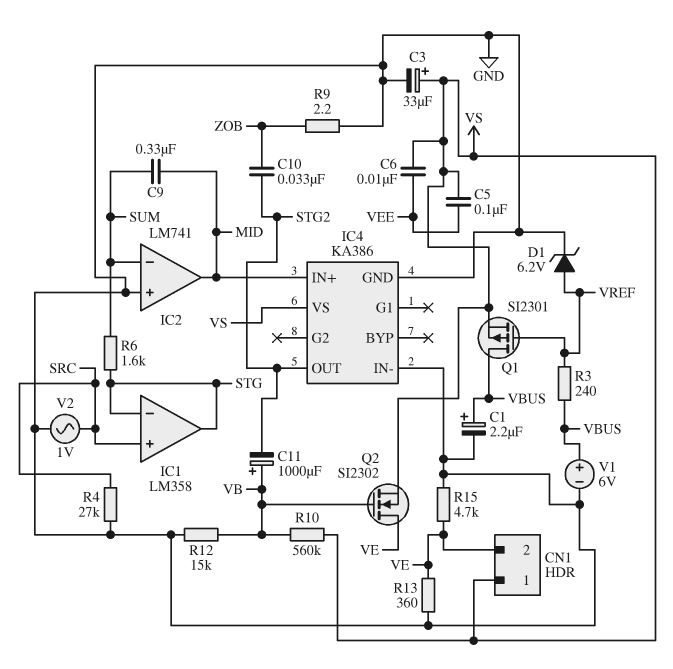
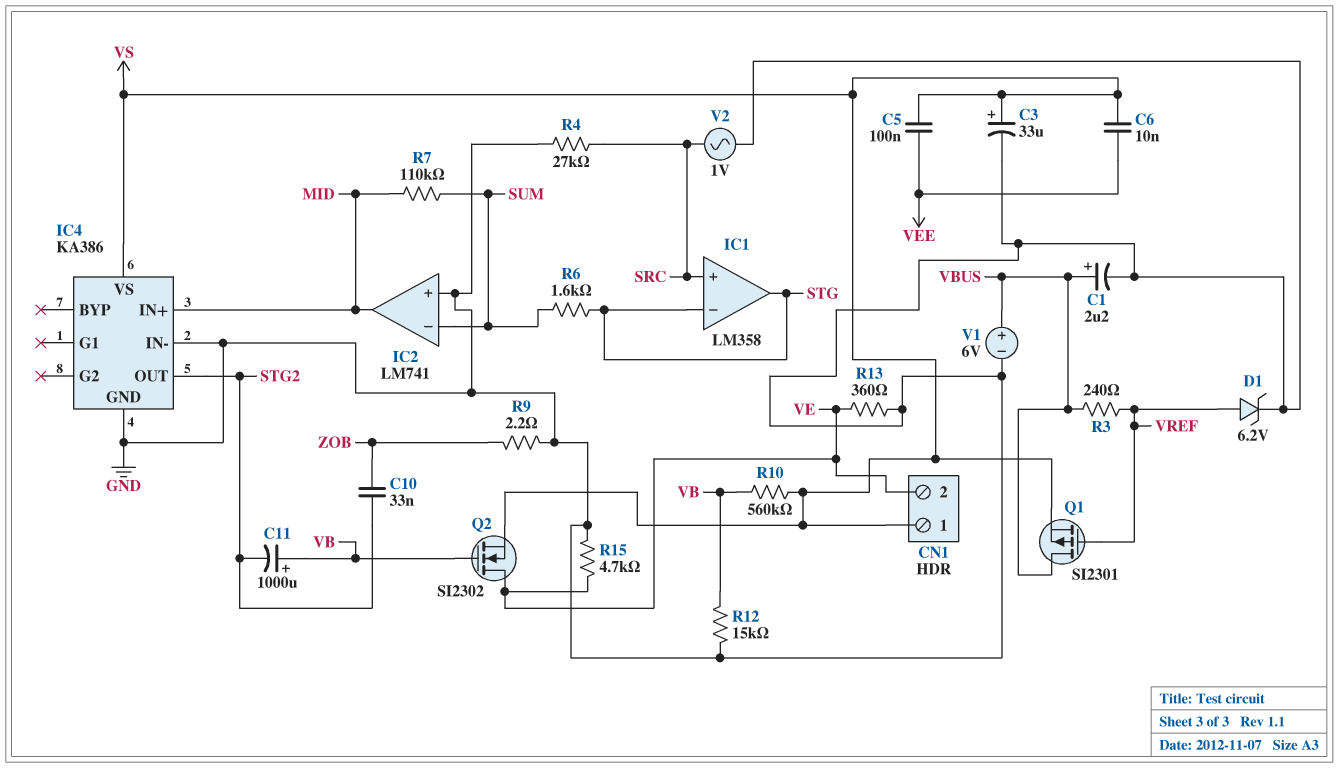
C9: 330nF (MID, SUM) -> none
R7: none -> 110k (MID, SUM)

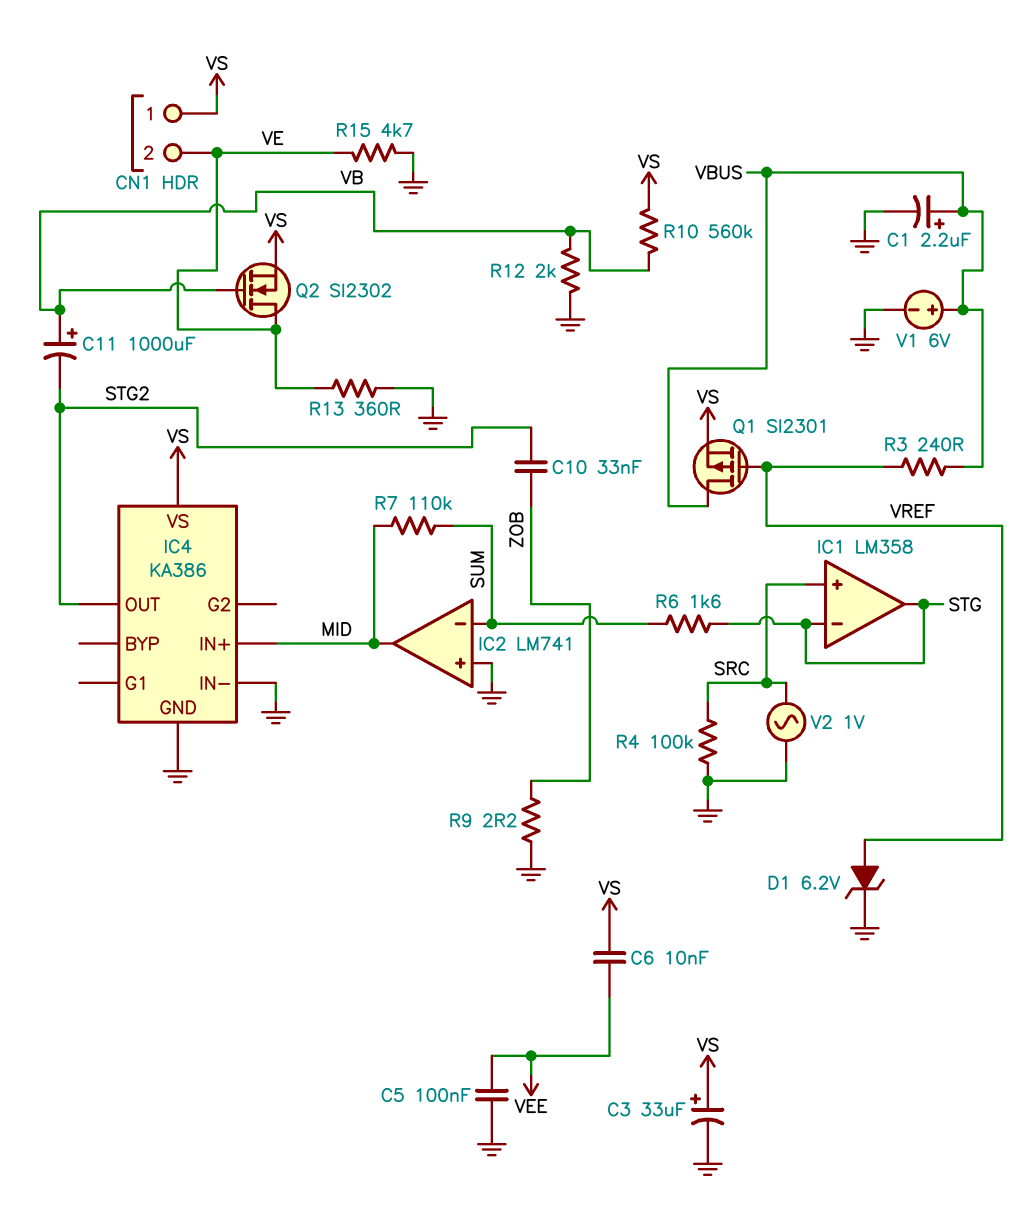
C5: 100nF (VEE, VS) -> 100nF (GND, VEE)
R4: 27k (GND, SRC) -> 100k (GND, SRC)
R12: 15k (GND, VB) -> 2k (GND, VB)

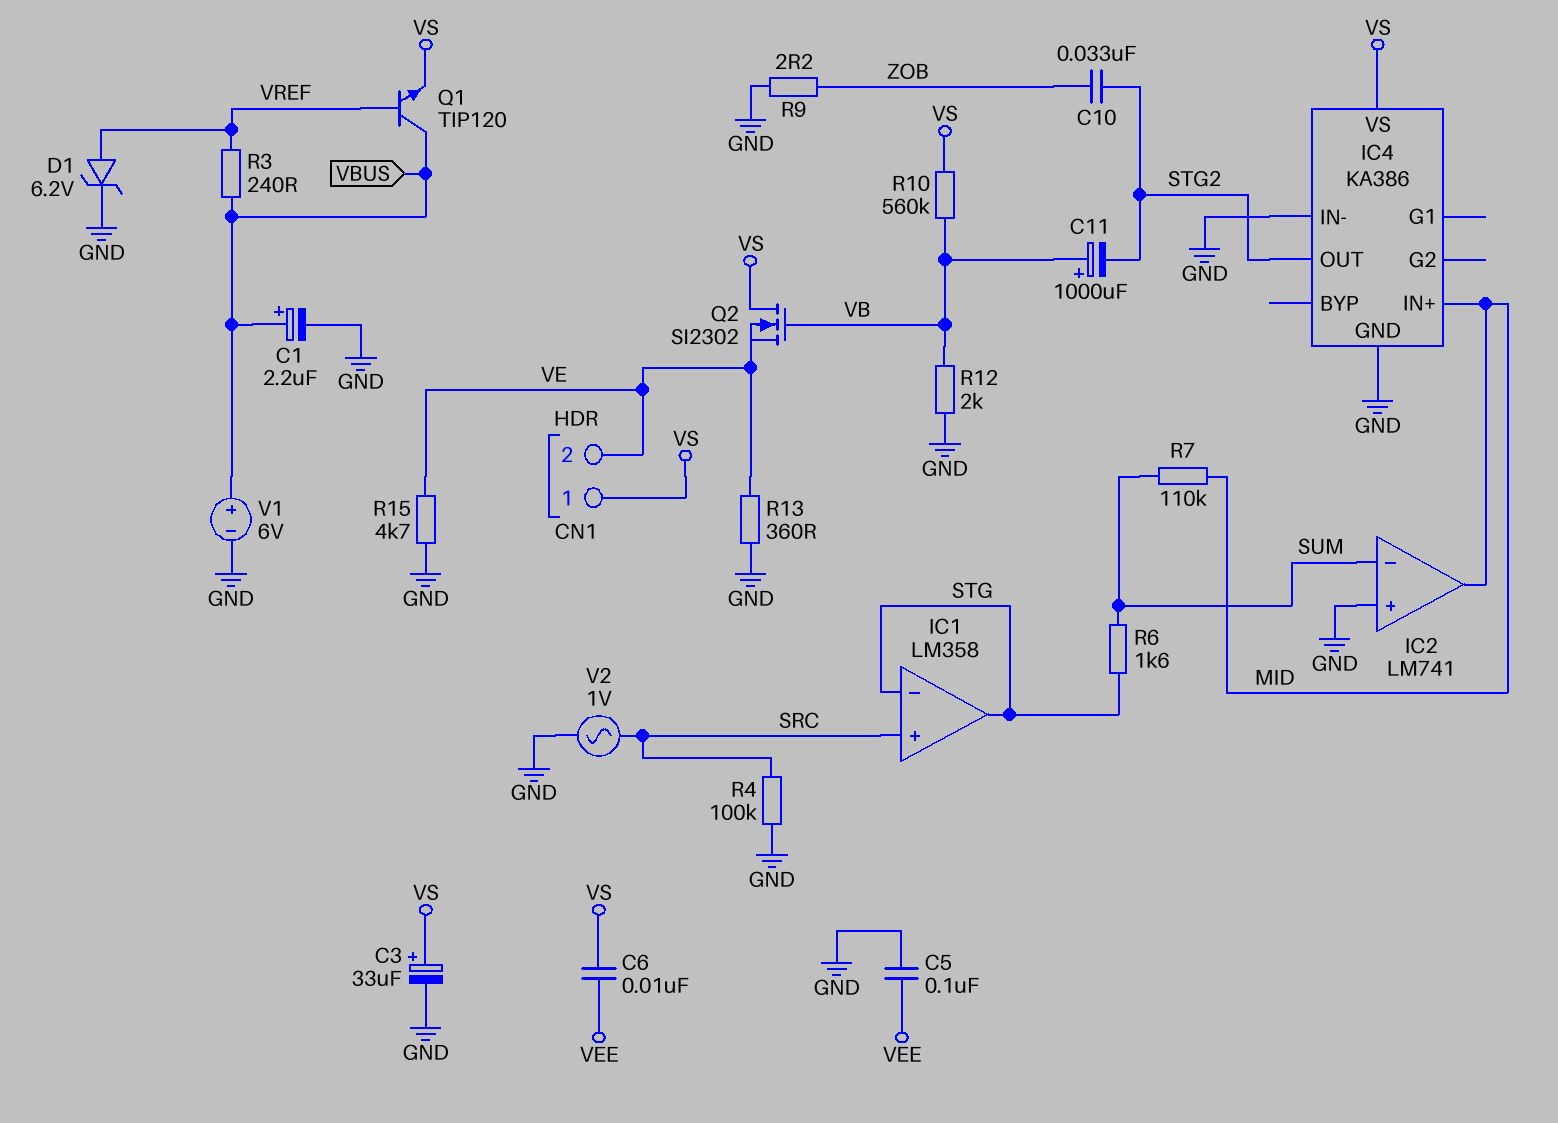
Q1: PMOS SI2301 (G VREF, D VBUS, S VS) -> NPN TIP120 (B VREF, C VBUS, E VS)
Q2: NMOS SI2302 (G VB, D VE, S VS) -> NMOS SI2302 (G VB, D VS, S VE)

